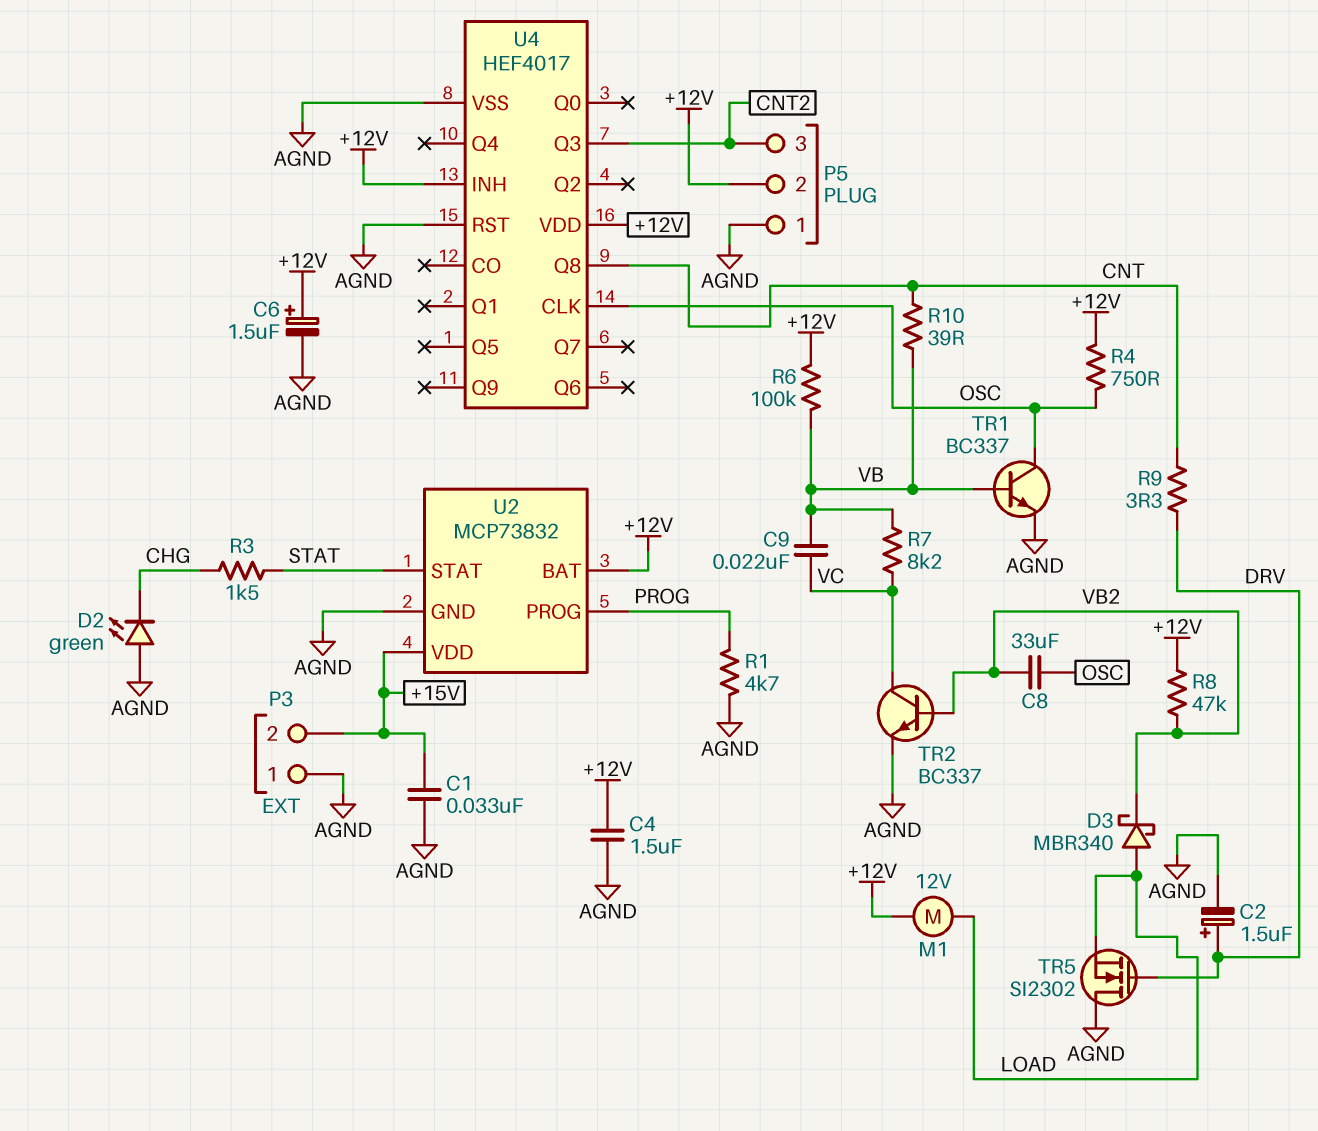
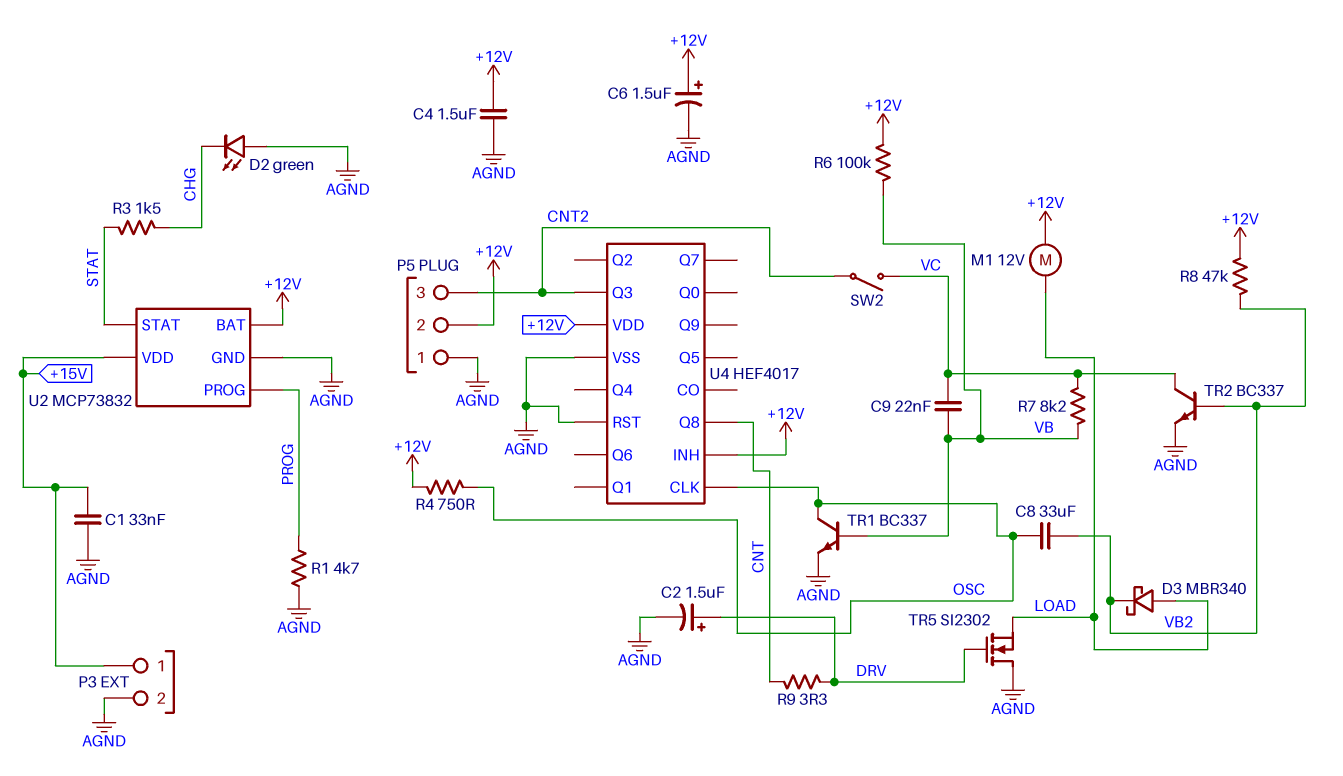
P3 pin 1: AGND -> +15V
P3 pin 2: +15V -> AGND
R10: 39 (CNT, VB) -> none
SW2: none -> switch (CNT2, VC)

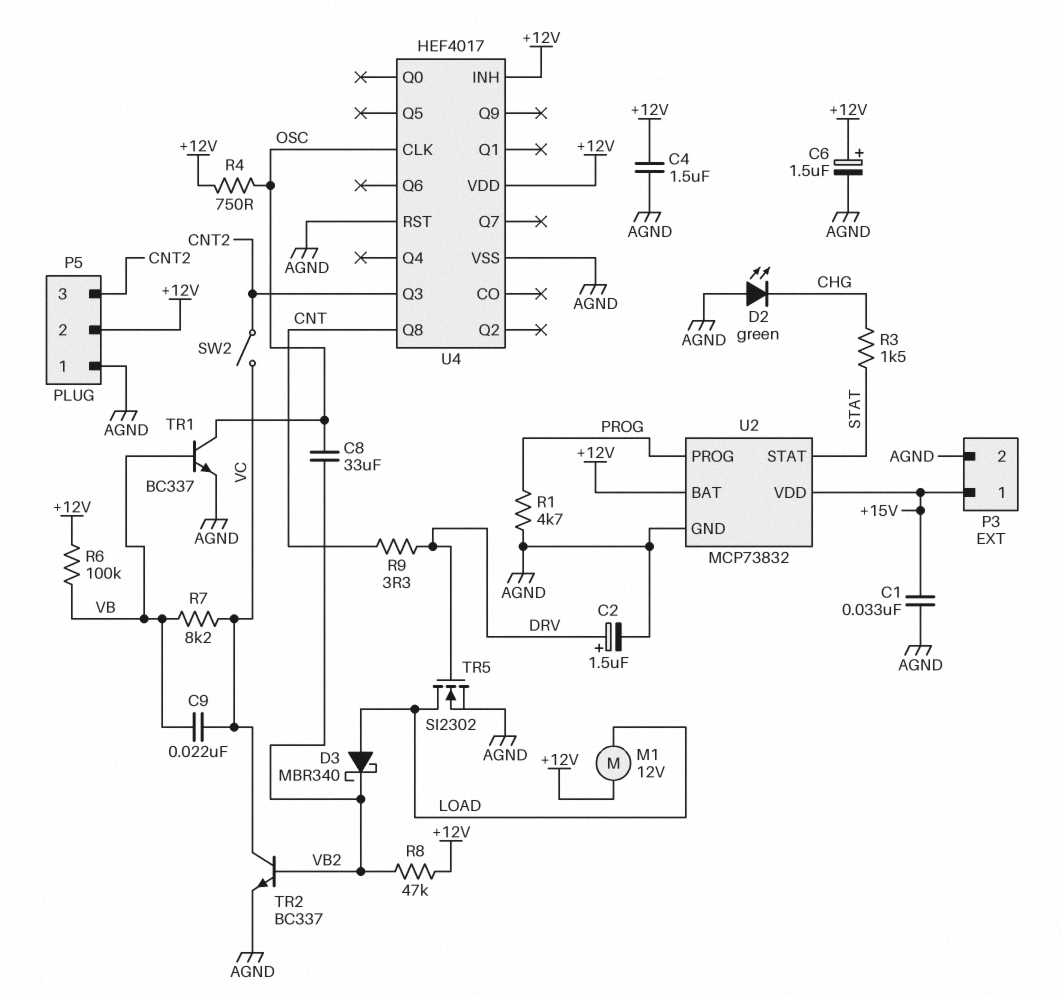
TR5: NMOS SI2302 (G DRV, D AGND, S LOAD) -> NMOS SI2302 (G DRV, D LOAD, S AGND)

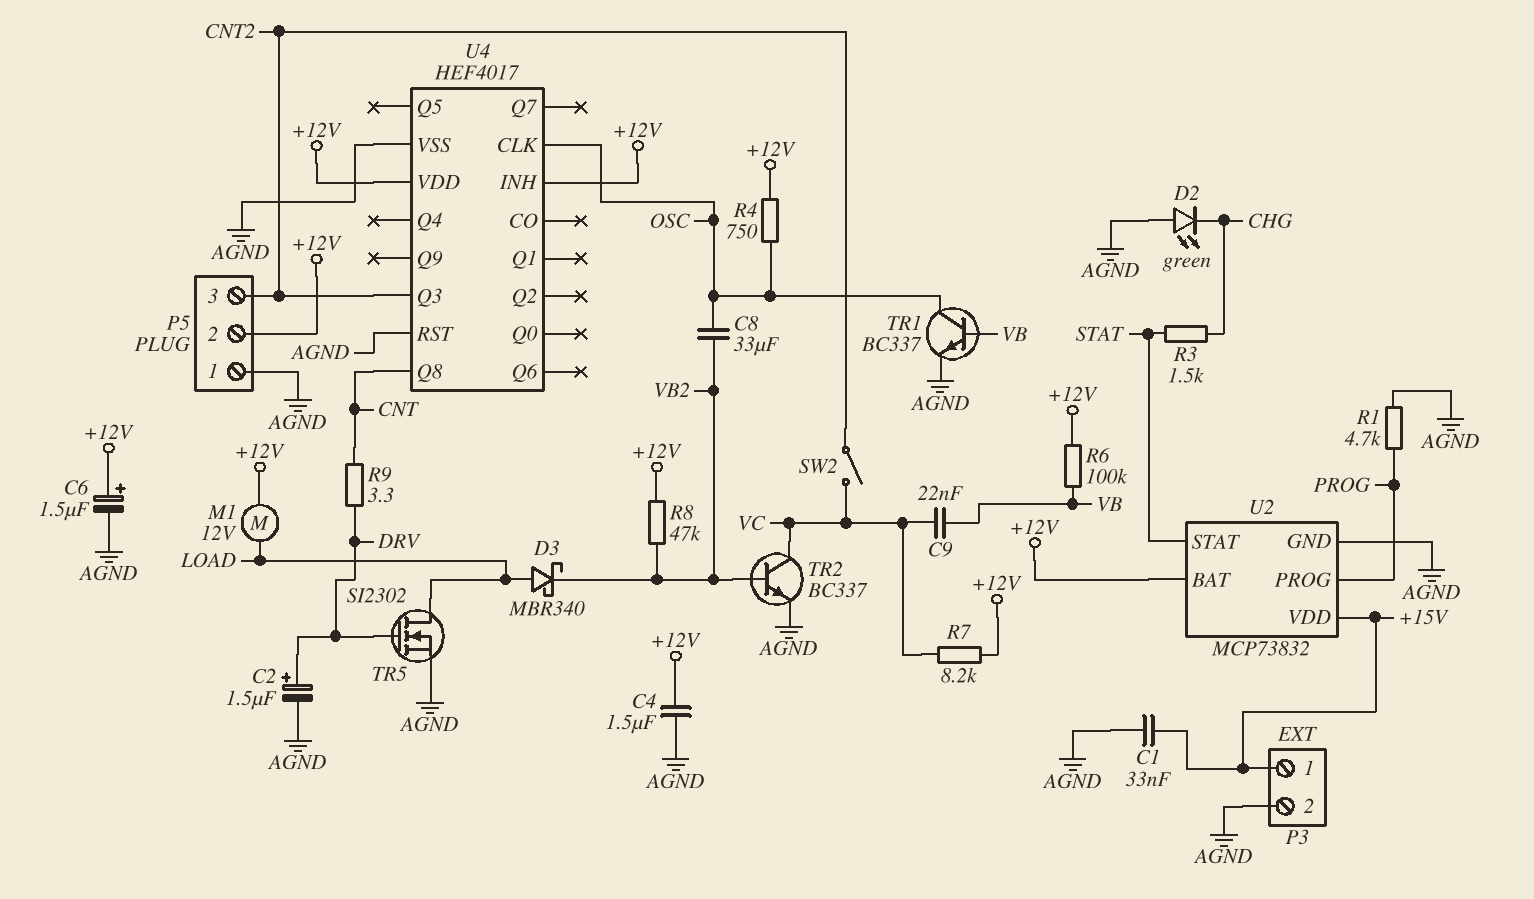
R7: 8.2k (VB, VC) -> 8.2k (+12V, VC)

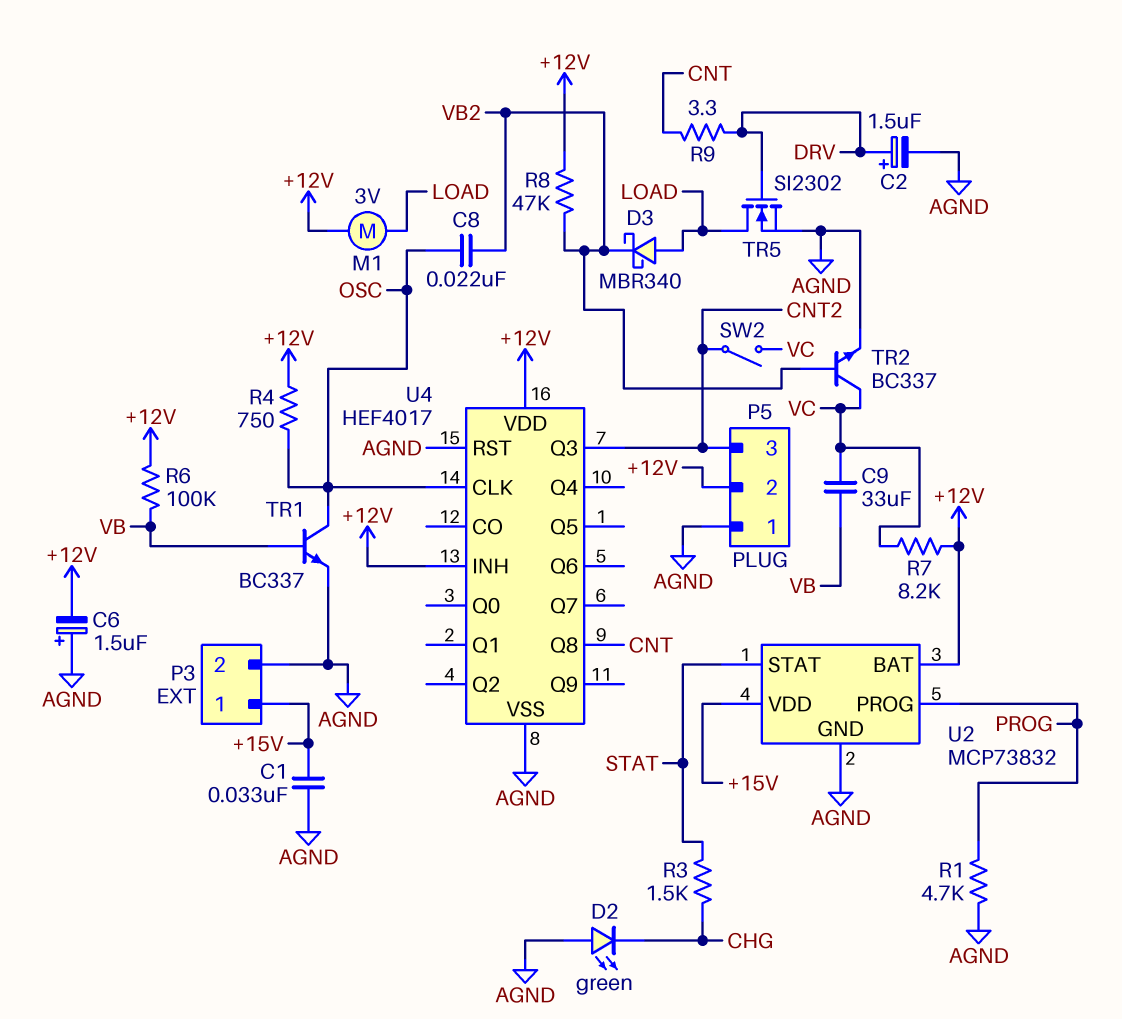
C4: 1.5uF (+12V, AGND) -> none
C6: 1.5uF (plus +12V, minus AGND) -> 1.5uF (plus AGND, minus +12V)
C8: 33uF (OSC, VB2) -> 22nF (OSC, VB2)
C9: 22nF (VB, VC) -> 33uF (VB, VC)
M1: motor 12V (+12V, LOAD) -> motor 3V (+12V, LOAD)

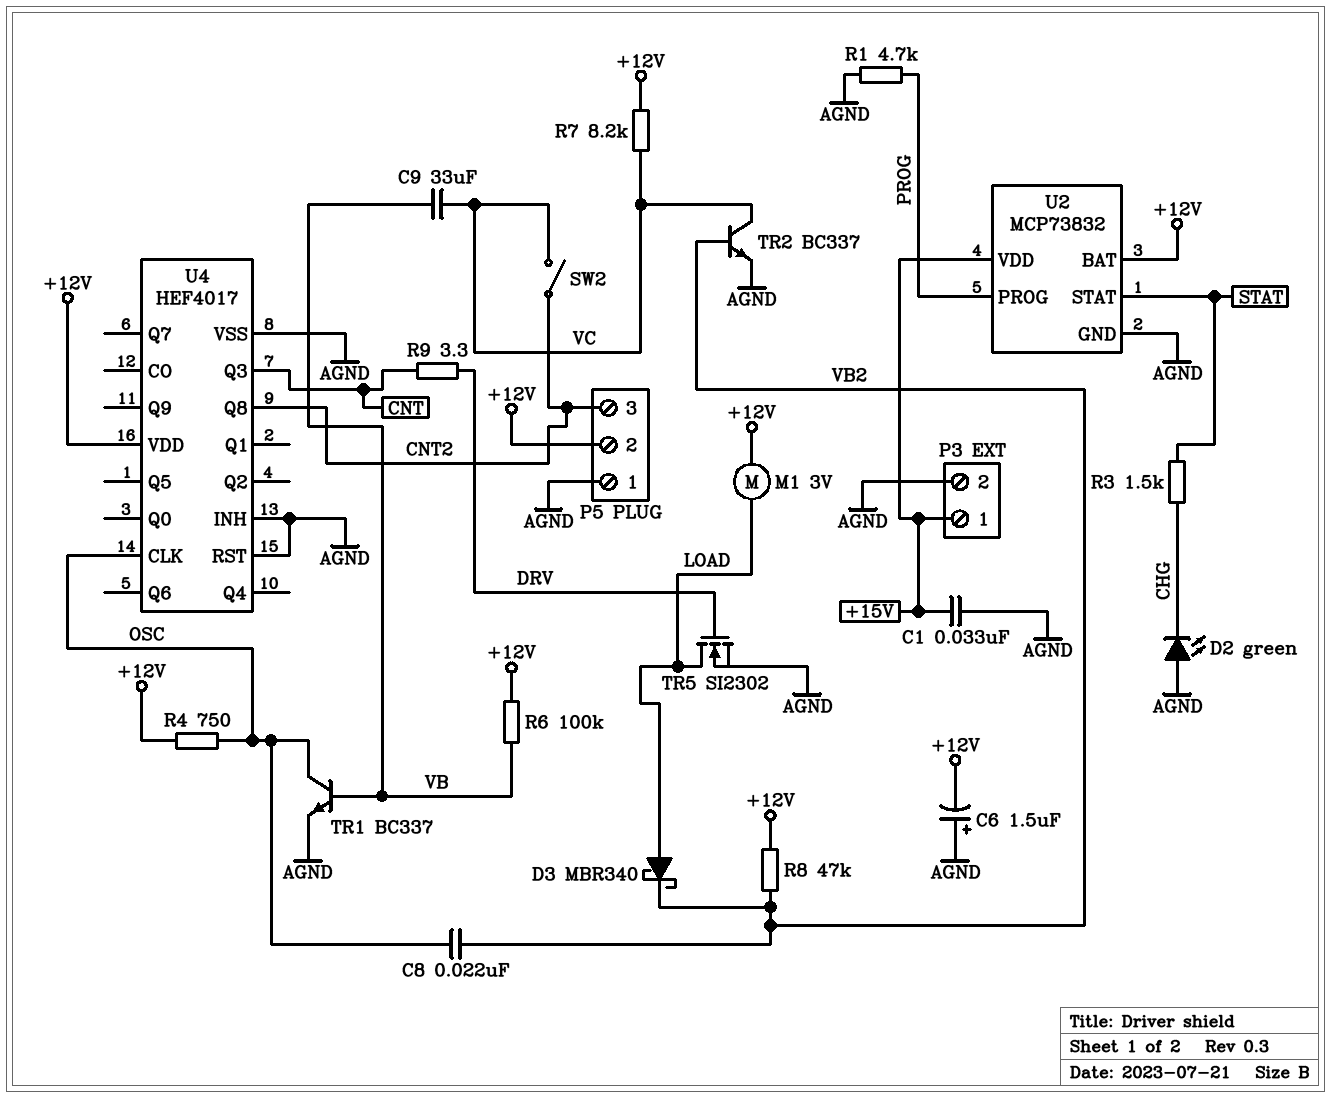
C2: 1.5uF (plus DRV, minus AGND) -> none
U4 pin INH: +12V -> AGND
U4 pin Q3: CNT2 -> CNT
U4 pin Q8: CNT -> CNT2

